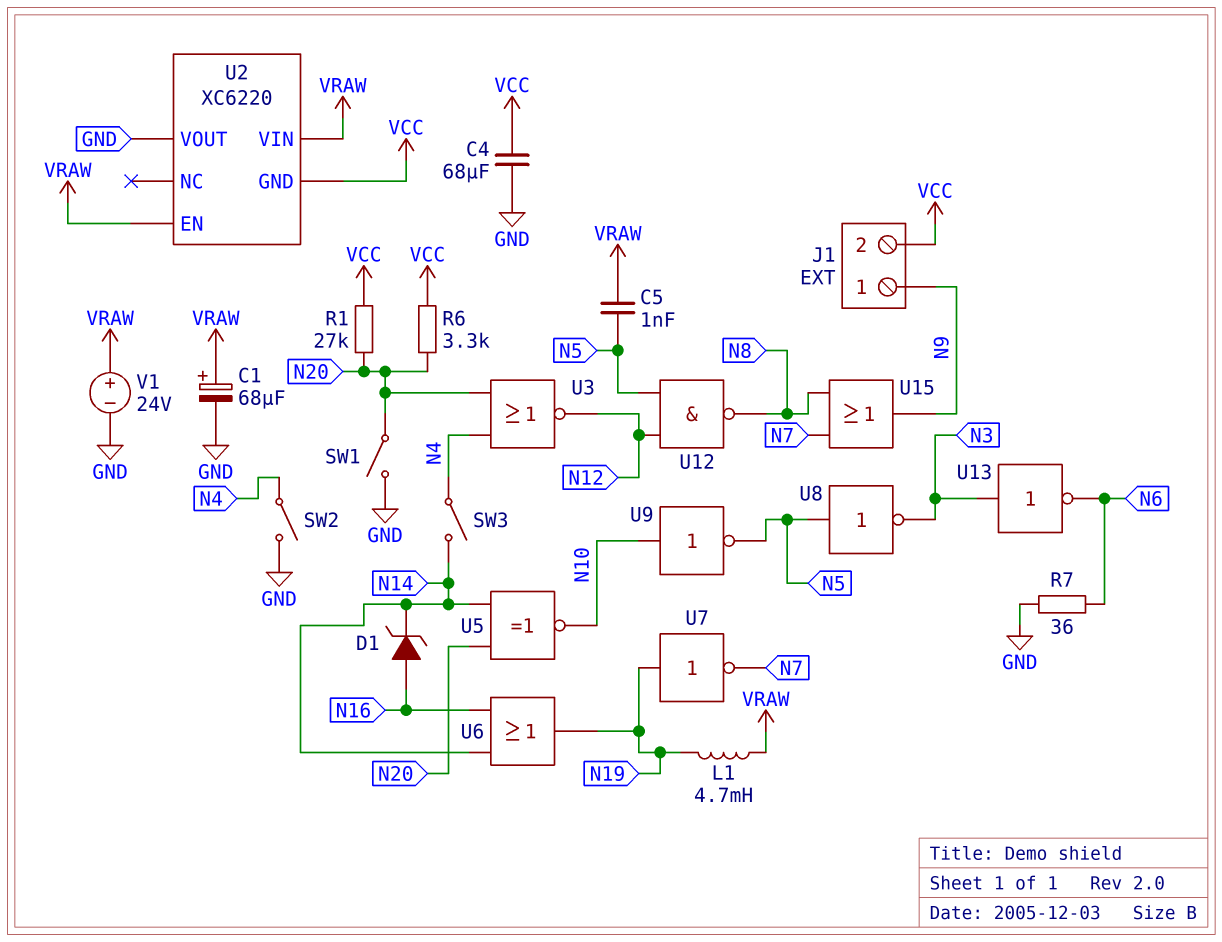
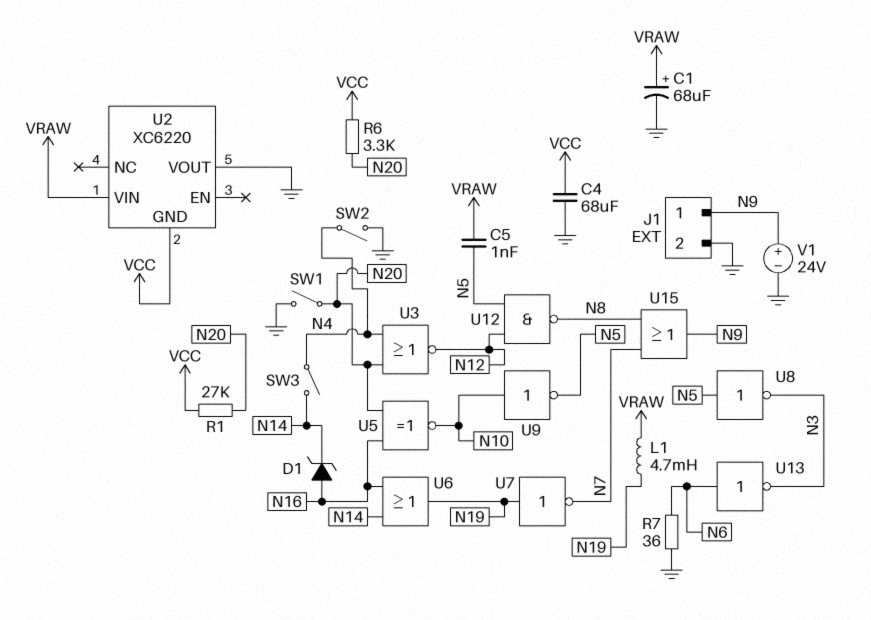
J1 pin 2: VCC -> GND
U2 pin EN: VRAW -> none
U5: XNOR (in N14, in N20, out N10) -> XNOR (in N16, in N20, out N10)
U13: NOT (in N3, out N6) -> NOT (in N6, out N3)
V1: 24V (plus VRAW, minus GND) -> 24V (plus N9, minus GND)

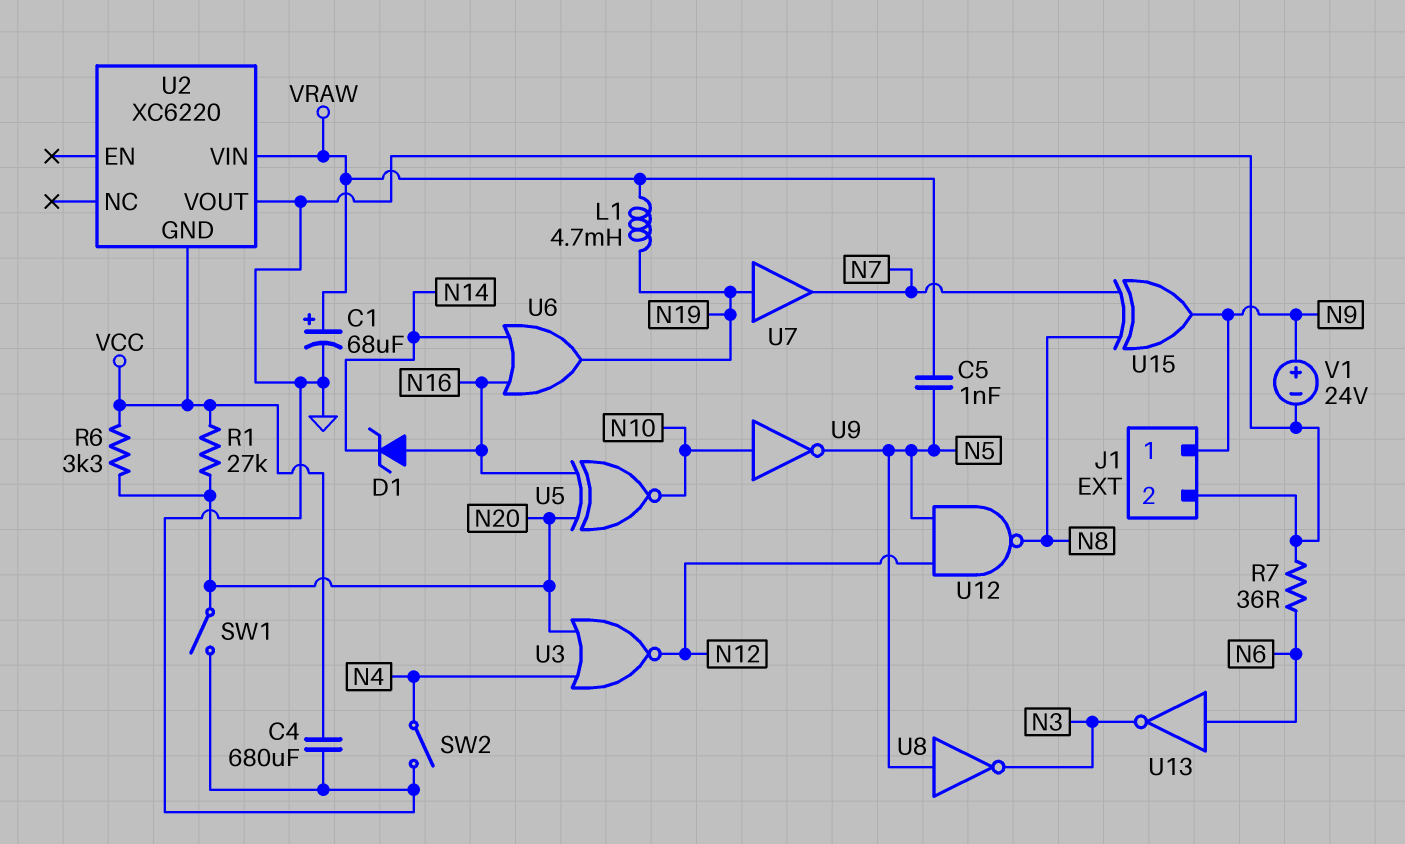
C4: 68uF (GND, VCC) -> 680uF (GND, VCC)
SW3: switch (N4, N14) -> none
U7: NOT (in N19, out N7) -> buffer (in N19, out N7)
U15: OR (in N7, in N8, out N9) -> XOR (in N7, in N8, out N9)

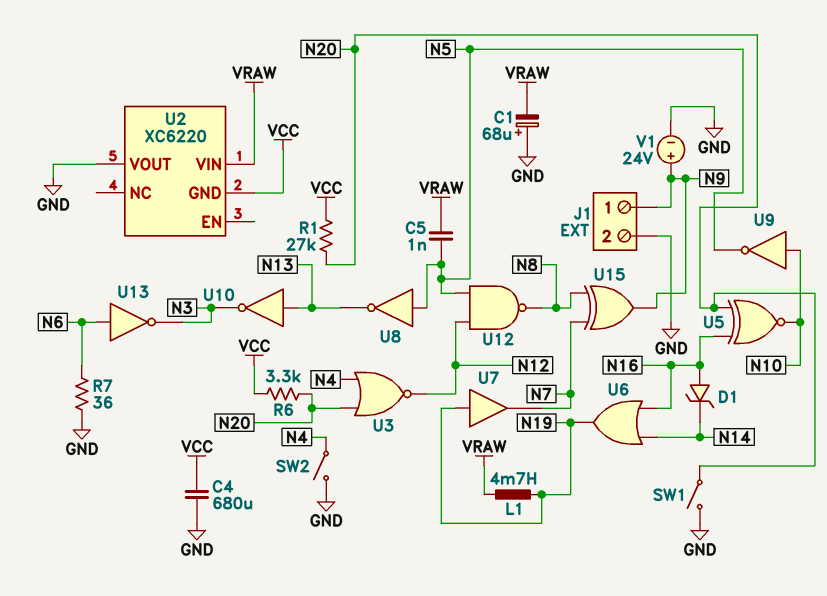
C1: 68uF (plus VRAW, minus GND) -> 68uF (plus GND, minus VRAW)
U8: NOT (in N5, out N3) -> NOT (in N5, out N13)
U10: none -> NOT (in N13, out N3)

